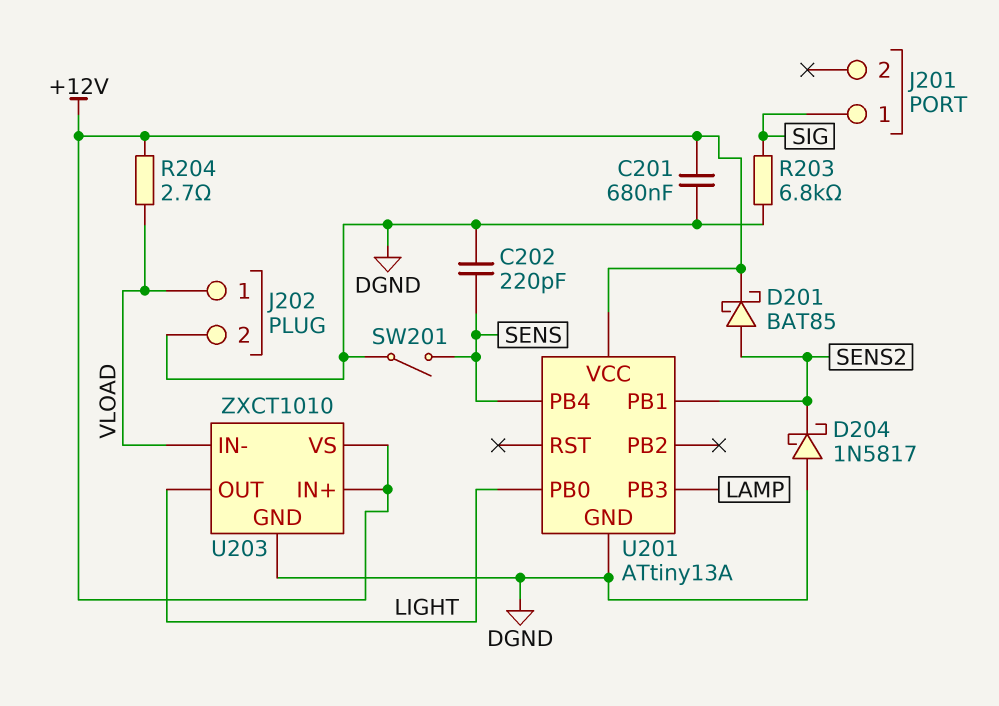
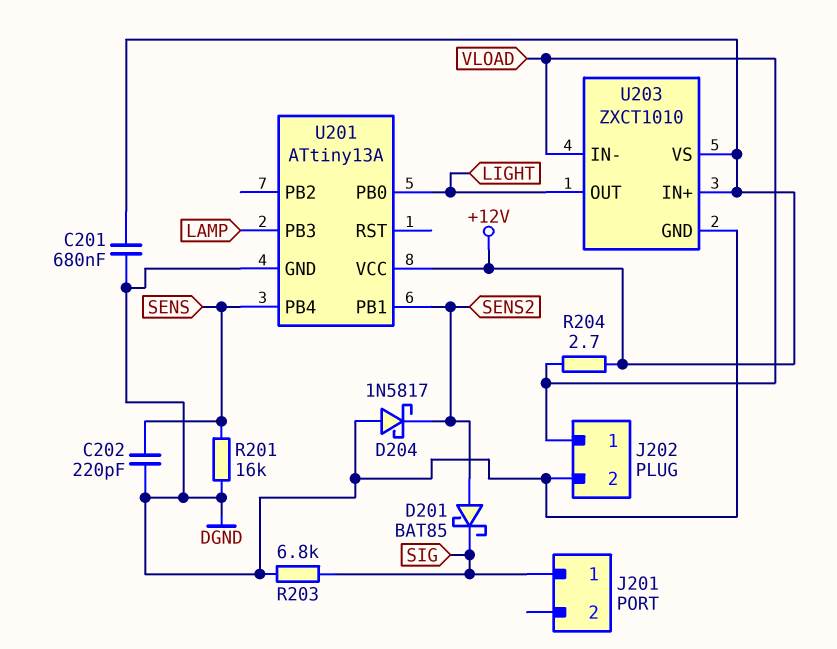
D201: schottky BAT85 (A SENS2, K +12V) -> schottky BAT85 (A SENS2, K SIG)
R201: none -> 16k (DGND, SENS)
SW201: switch (DGND, SENS) -> none

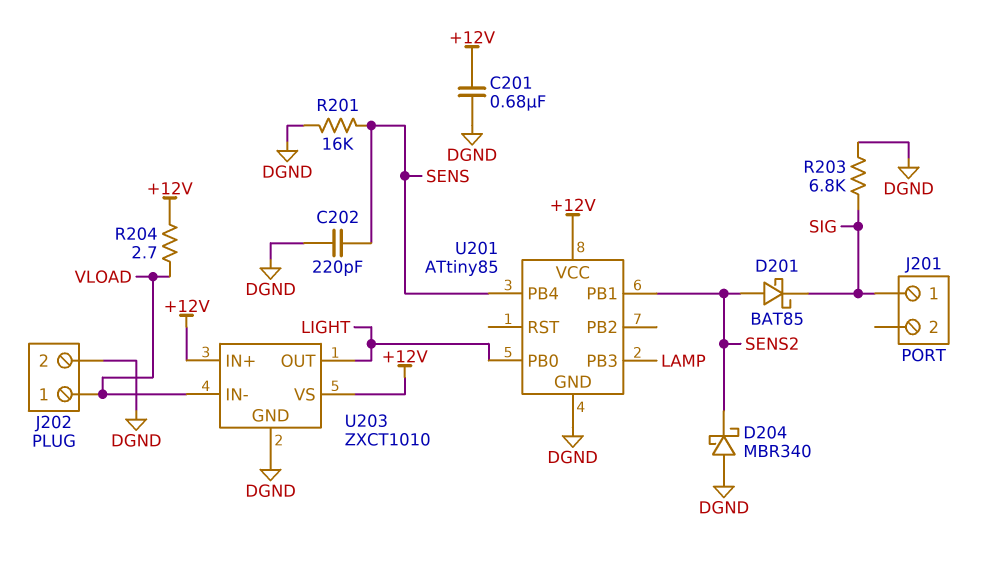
D204: schottky 1N5817 (A DGND, K SENS2) -> schottky MBR340 (A DGND, K SENS2)
U201: ATtiny13A -> ATtiny85

